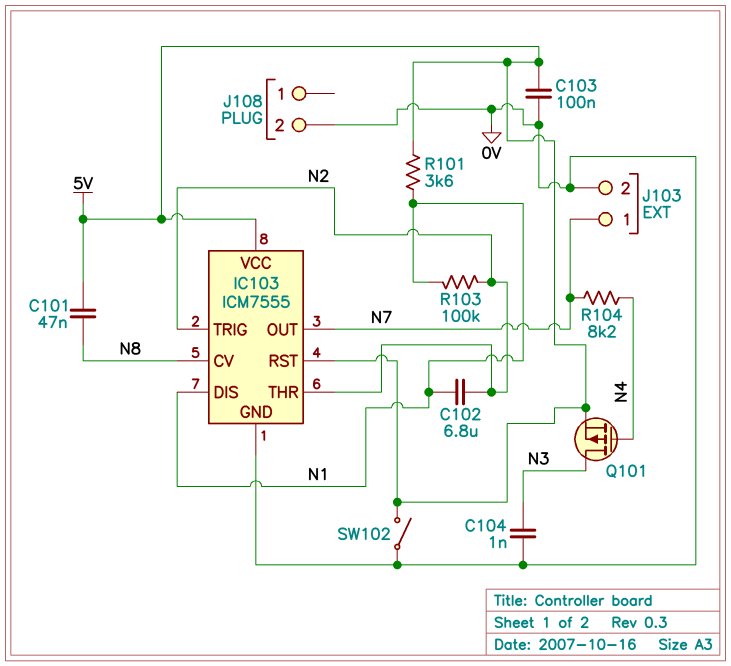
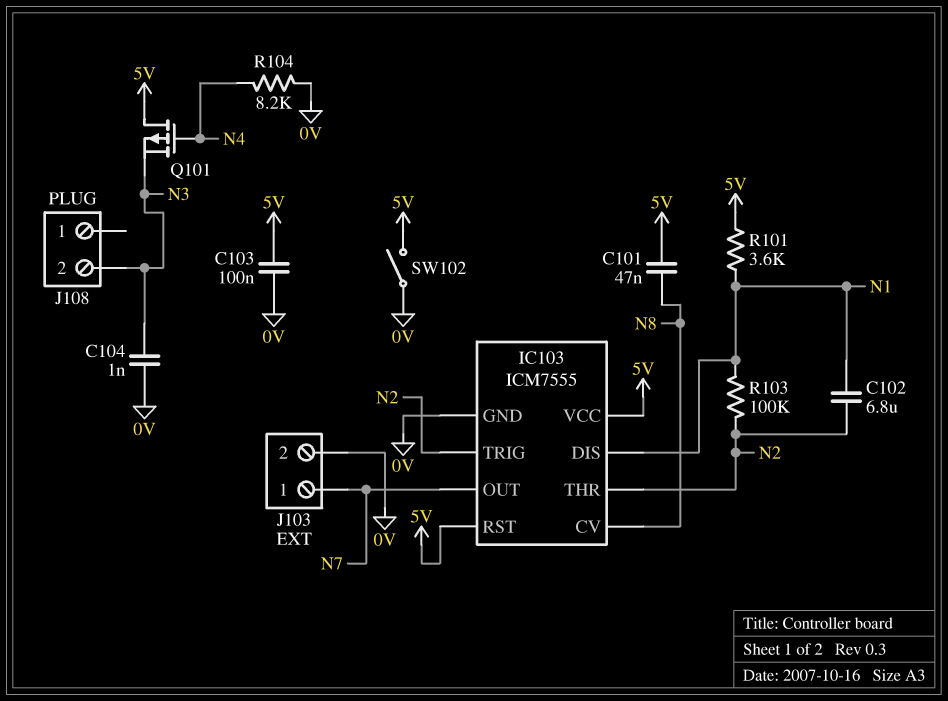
J108 pin 2: 0V -> N3
Q101: PMOS (G N4, D N3, S 5V) -> PMOS (G N4, D 5V, S N3)
R104: 8.2k (N4, N7) -> 8.2k (0V, N4)

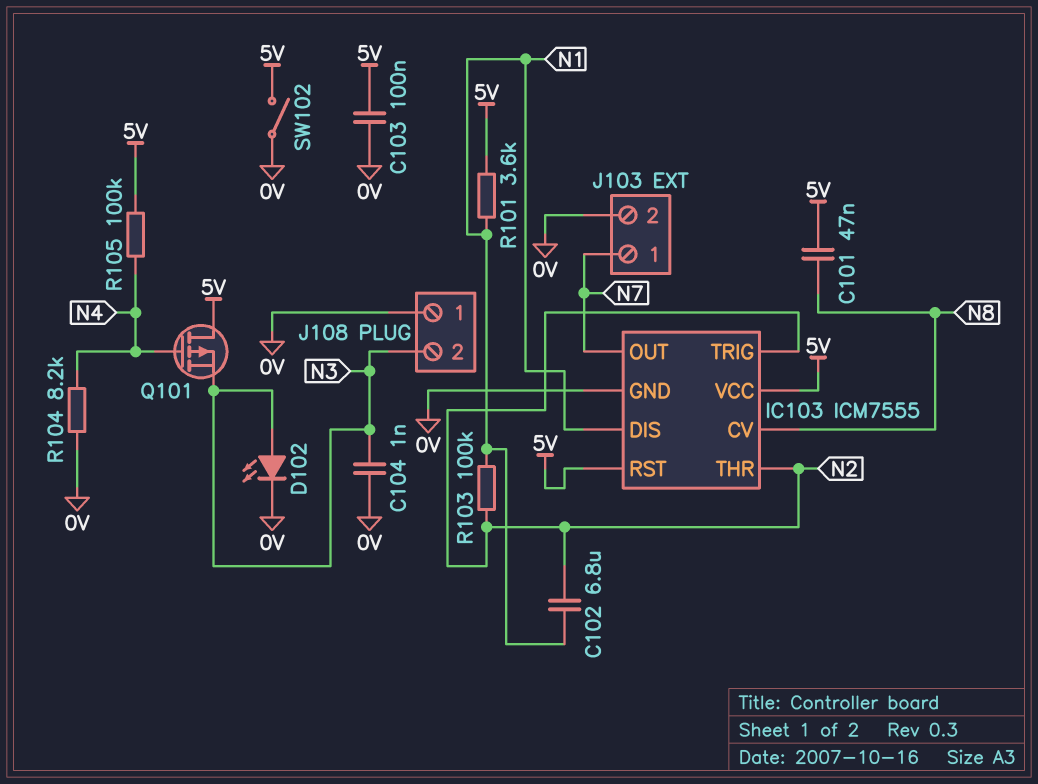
D102: none -> LED (A N3, K 0V)
J108 pin 1: none -> 0V
R105: none -> 100k (5V, N4)

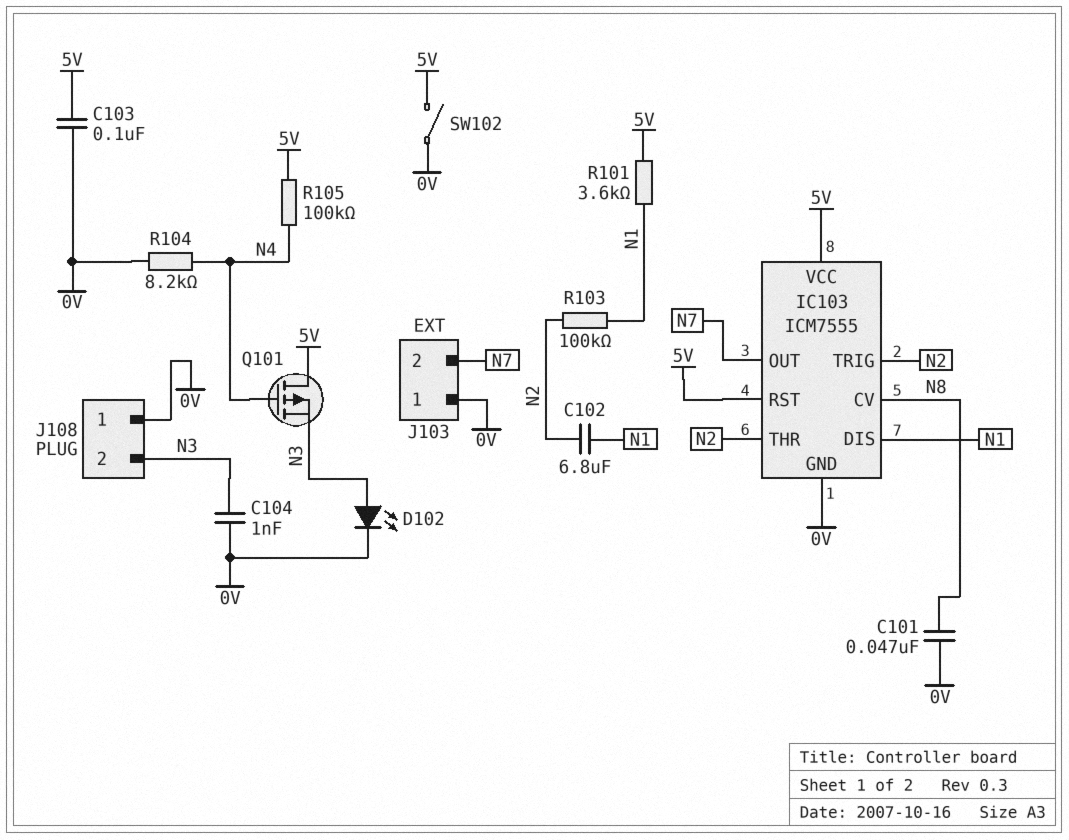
C101: 47nF (5V, N8) -> 47nF (0V, N8)
J103 pin 1: N7 -> 0V
J103 pin 2: 0V -> N7

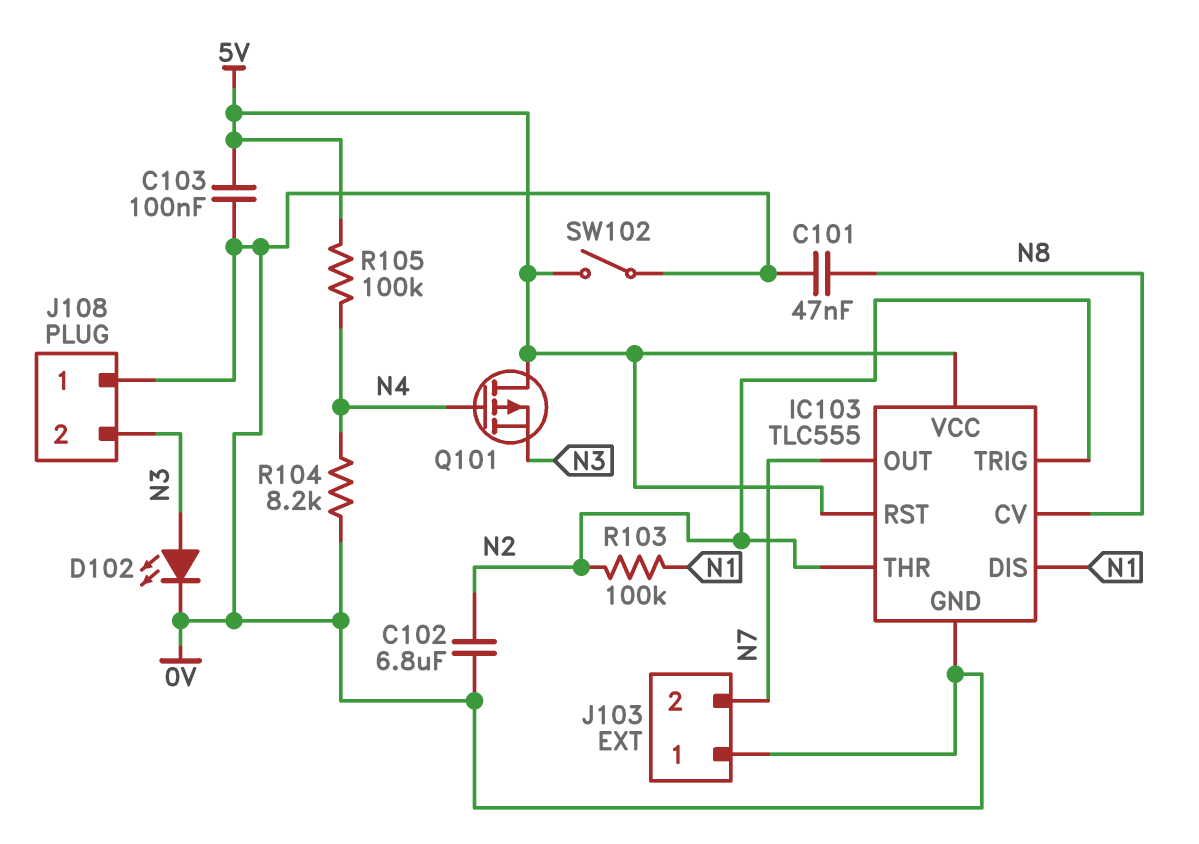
C102: 6.8uF (N1, N2) -> 6.8uF (0V, N2)
C104: 1nF (0V, N3) -> none
IC103: ICM7555 -> TLC555
R101: 3.6k (5V, N1) -> none

